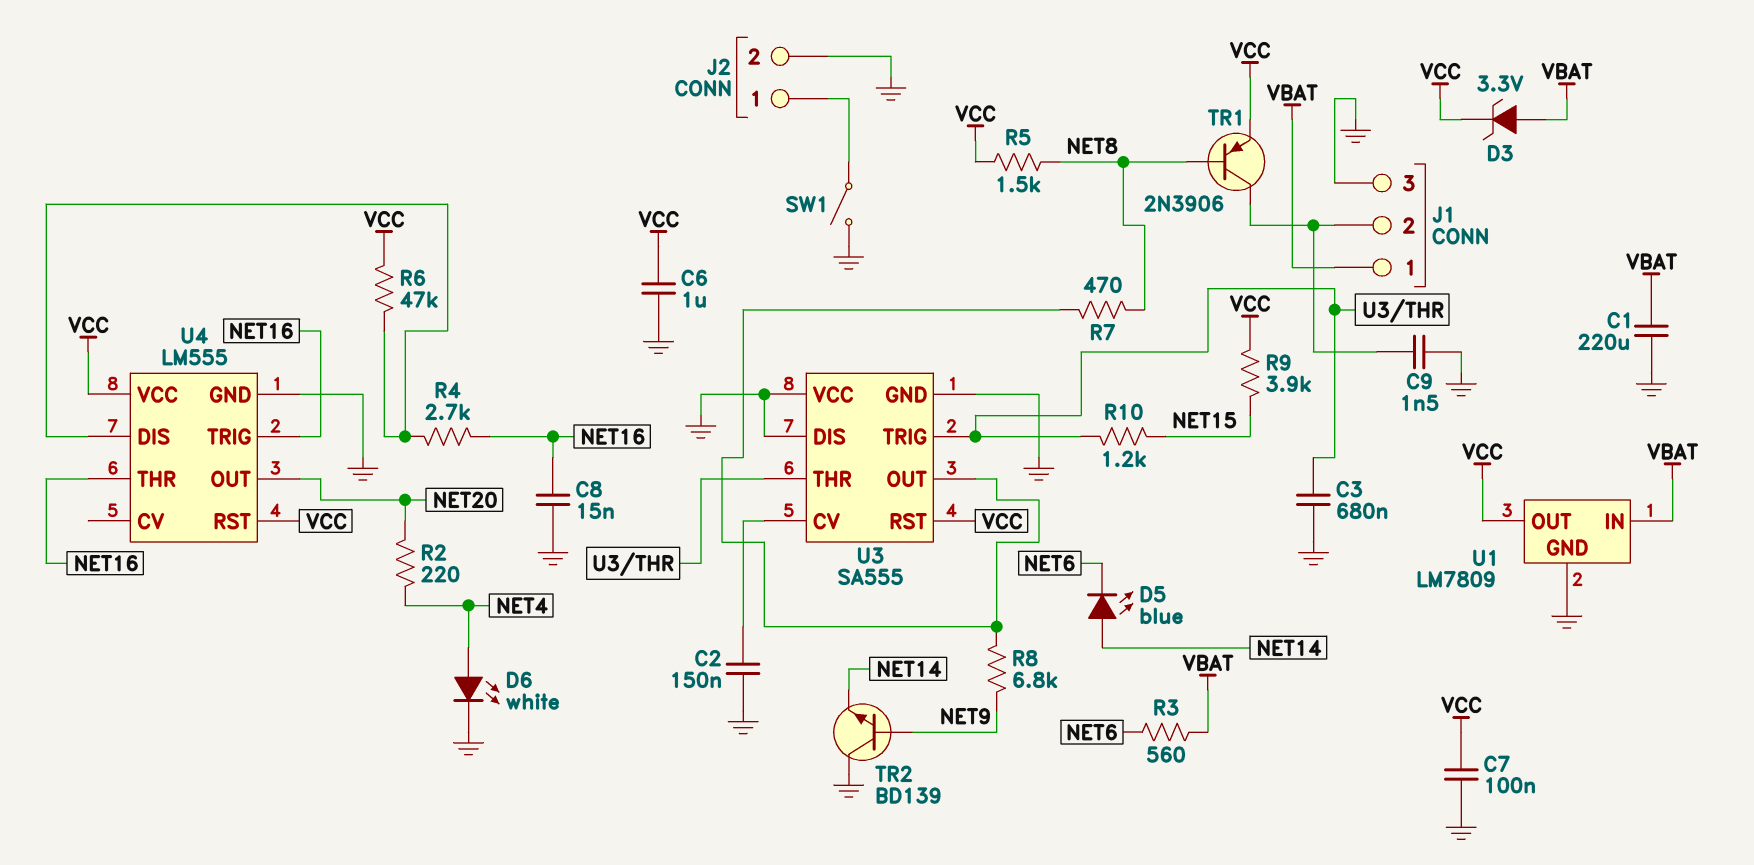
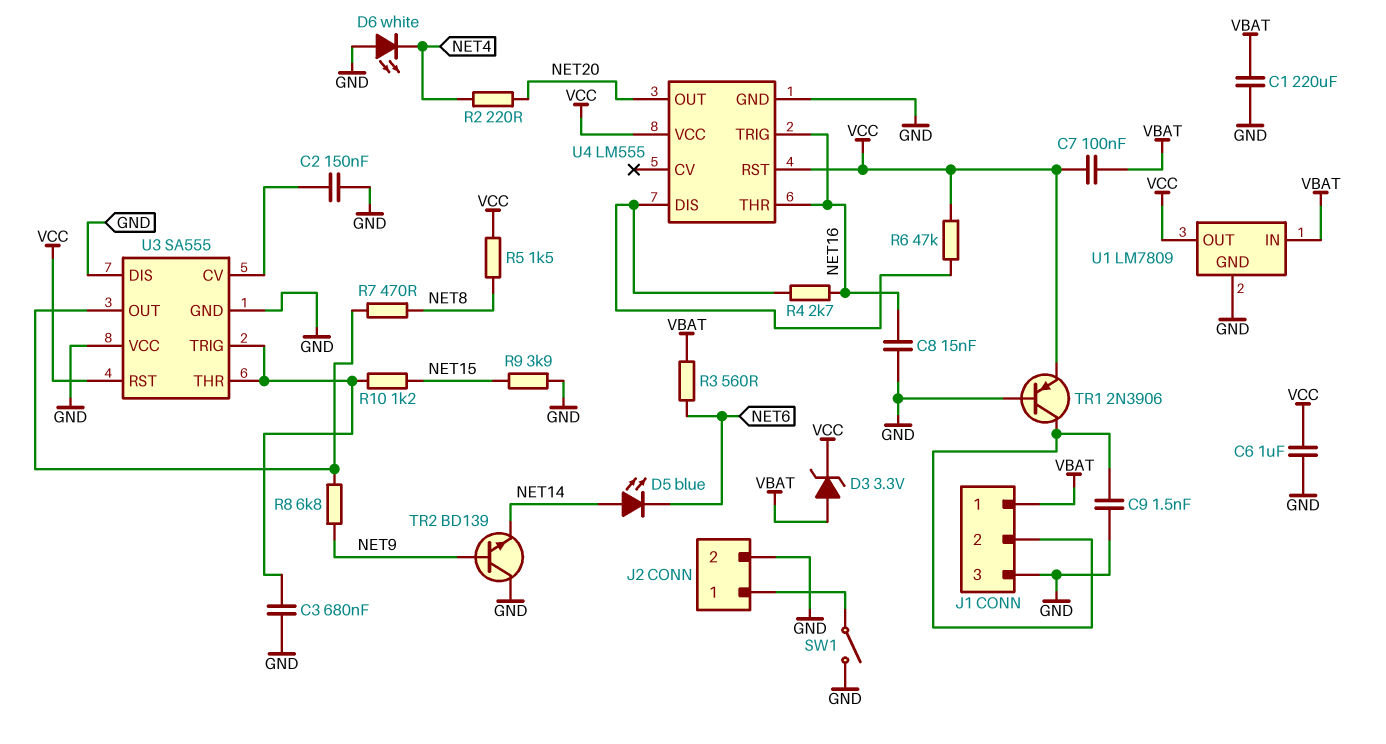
C7: 100nF (GND, VCC) -> 100nF (VBAT, VCC)
D6: LED white (A NET4, K GND) -> LED white (A GND, K NET4)
R9: 3.9k (NET15, VCC) -> 3.9k (GND, NET15)
TR1: PNP 2N3906 (B NET8, C J1/2, E VCC) -> PNP 2N3906 (B GND, C J1/2, E VCC)

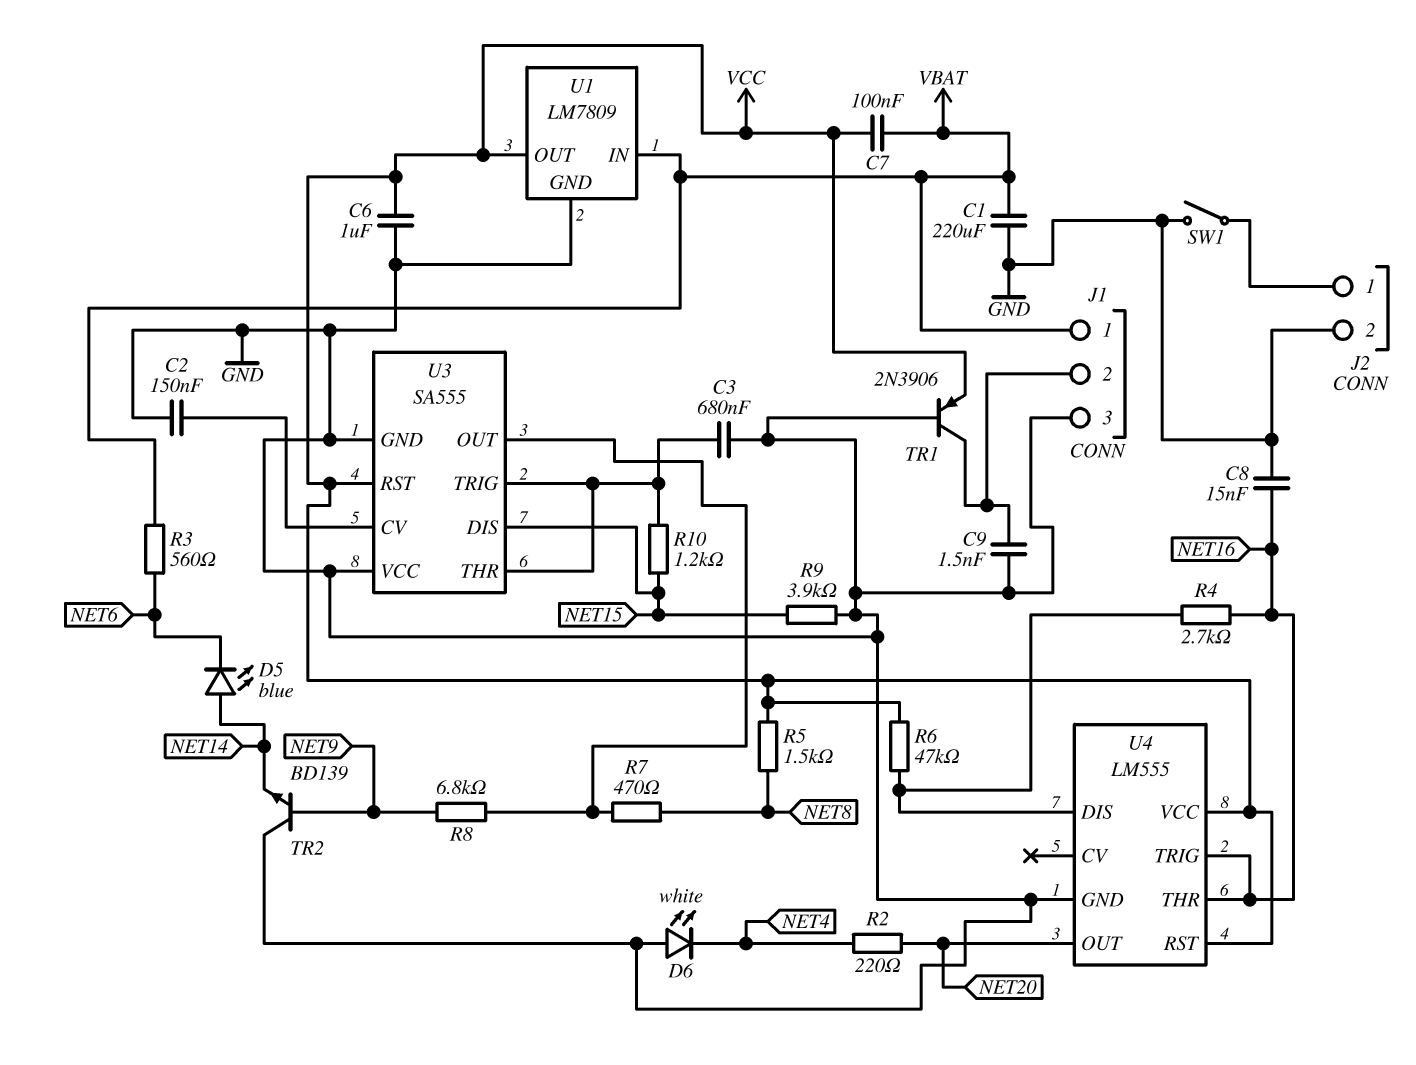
D3: zener 3.3V (A VBAT, K VCC) -> none
U3 pin DIS: GND -> NET15

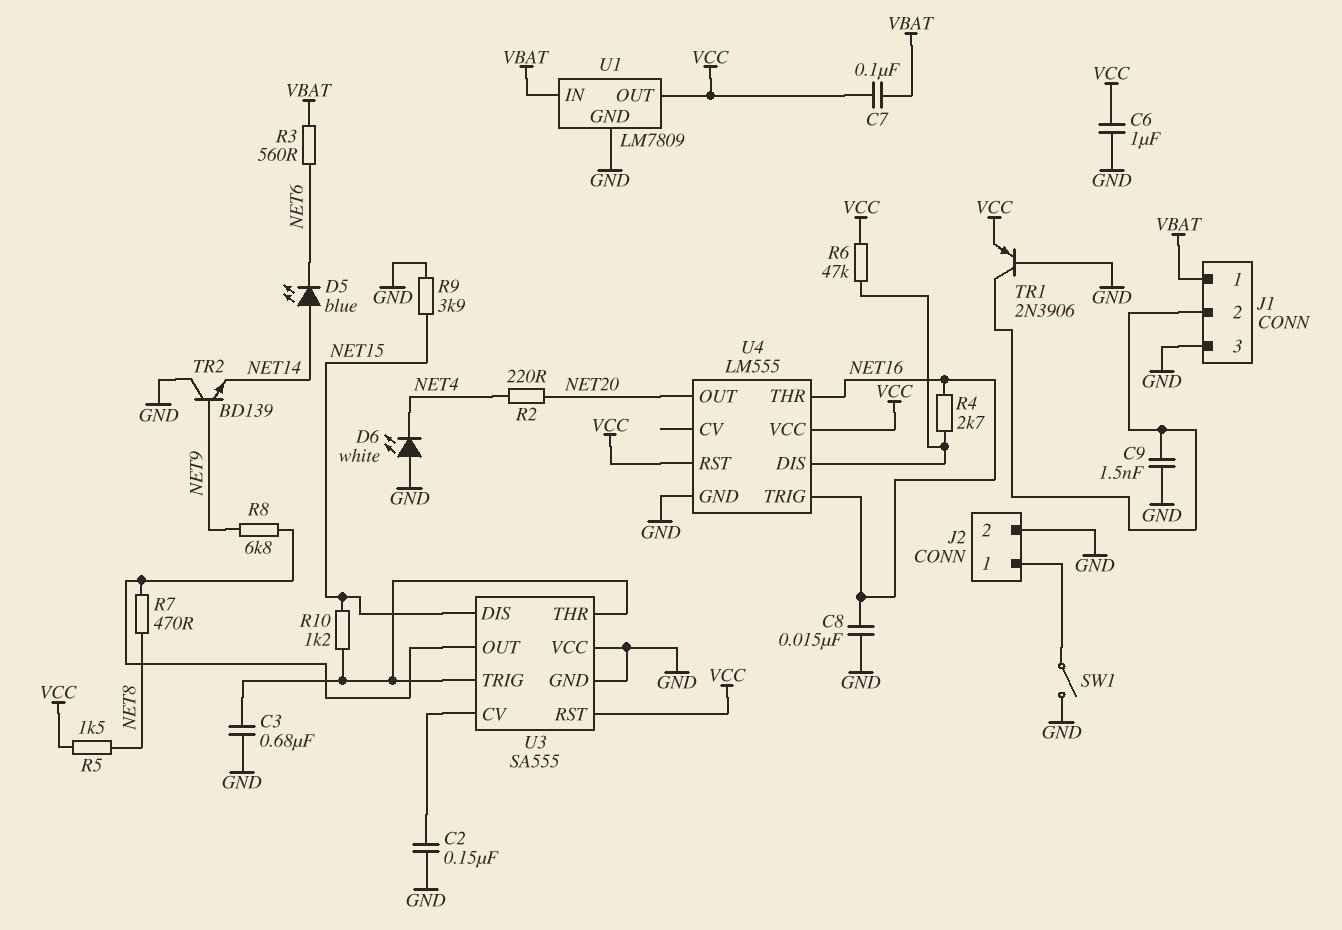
C1: 220uF (GND, VBAT) -> none

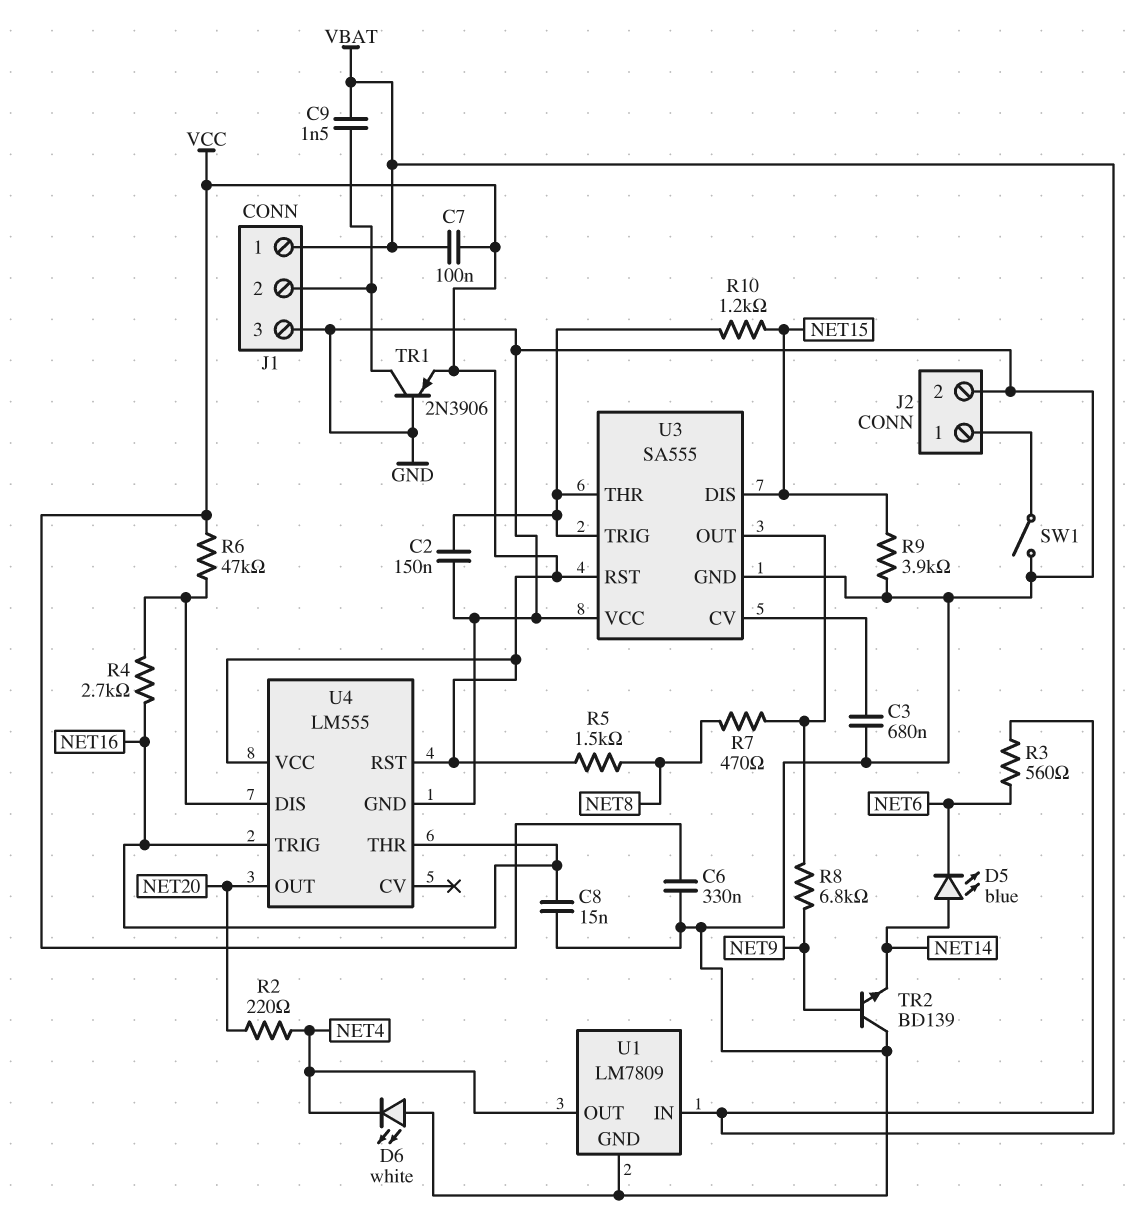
C2: 150nF (GND, U3/CV) -> 150nF (GND, U3/THR)
C3: 680nF (GND, U3/THR) -> 680nF (GND, U3/CV)
C6: 1uF (GND, VCC) -> 330nF (GND, VCC)
C9: 1.5nF (GND, J1/2) -> 1.5nF (J1/2, VBAT)
U1 pin OUT: VCC -> NET4

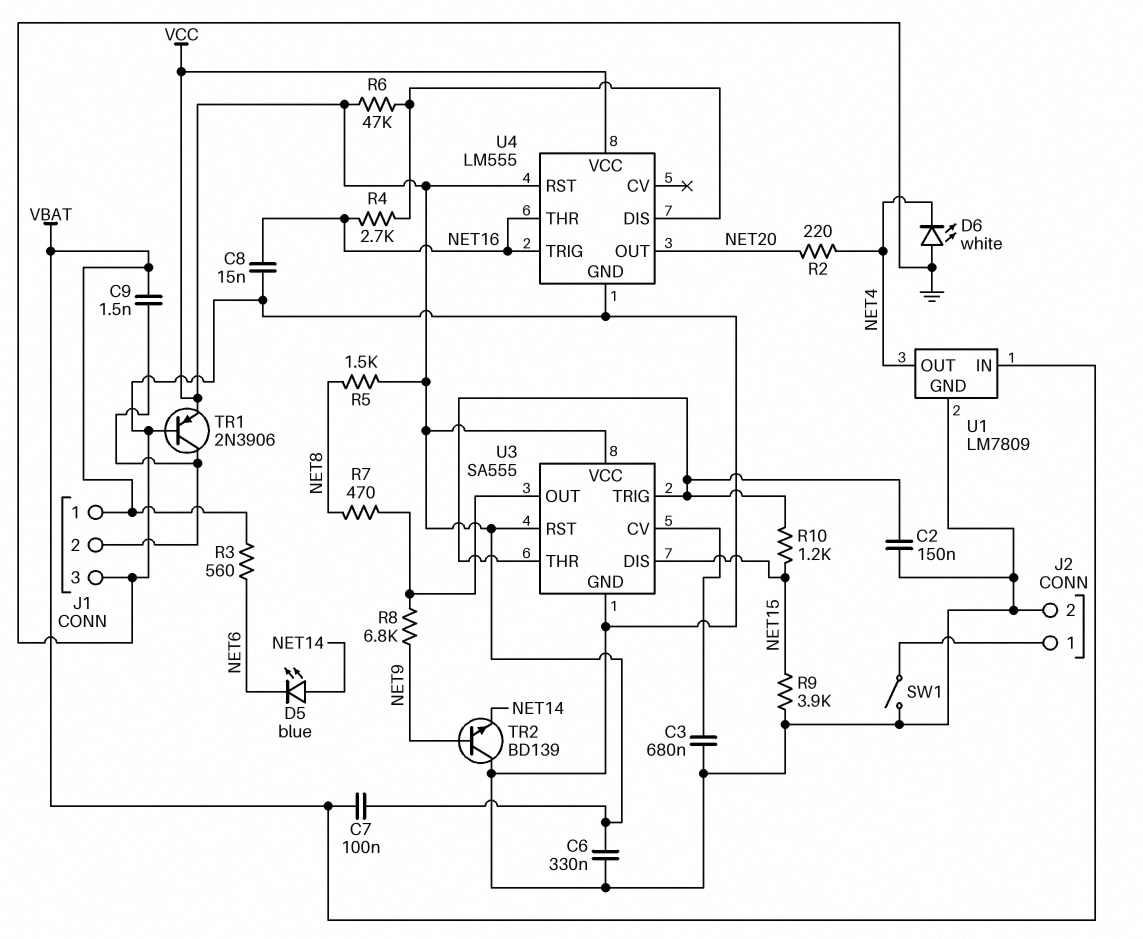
U3 pin VCC: GND -> VCC

